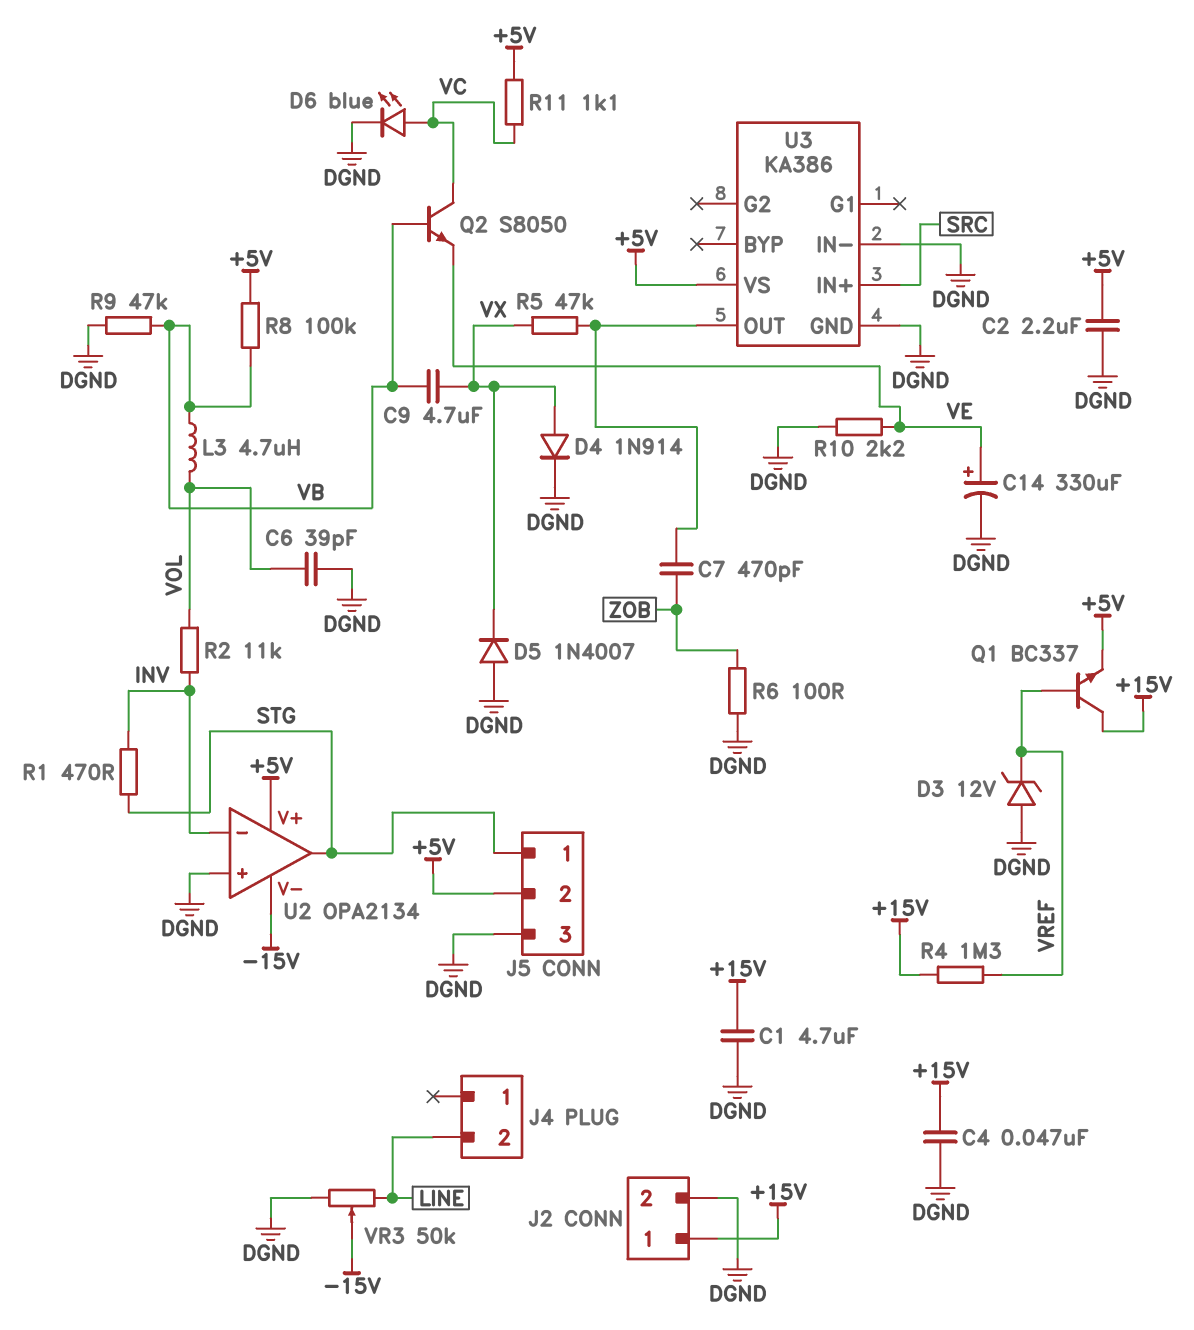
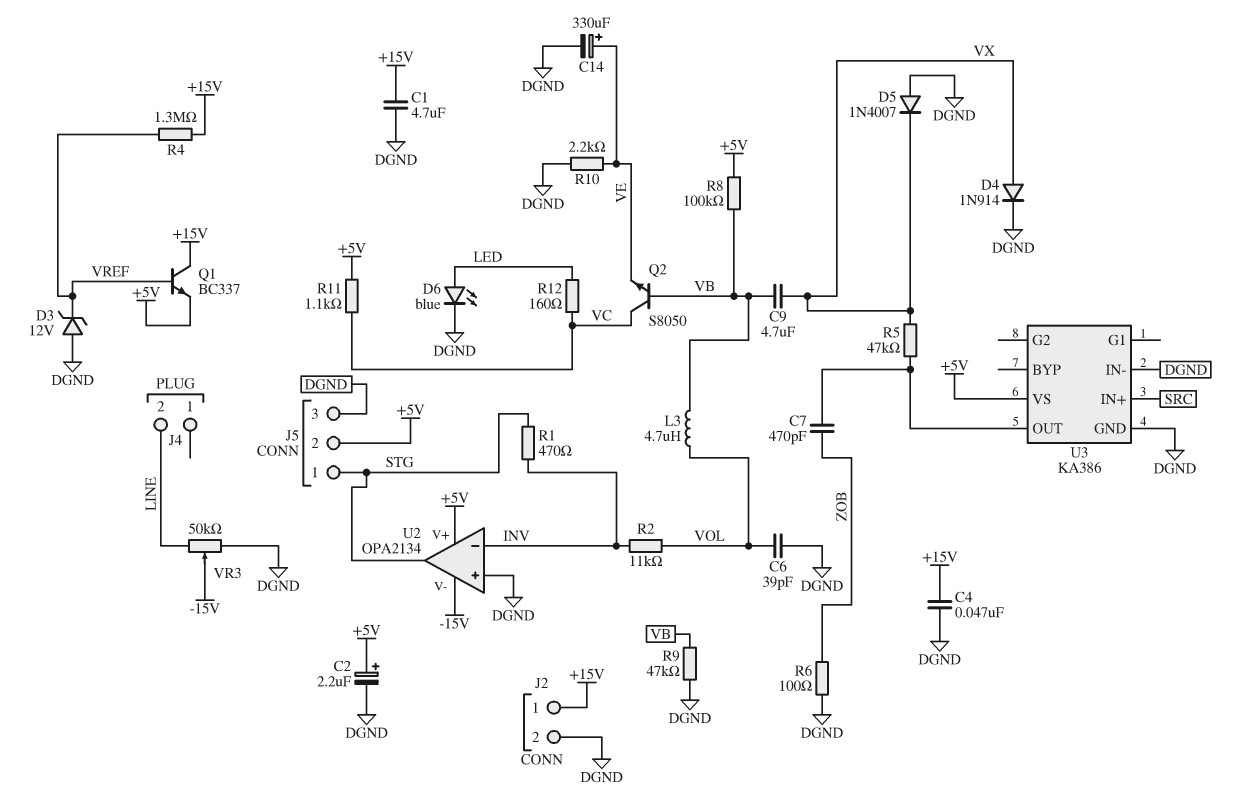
C2: 2.2uF (+5V, DGND) -> 2.2uF (plus +5V, minus DGND)
D6: LED blue (A VC, K DGND) -> LED blue (A LED, K DGND)
R12: none -> 160 (LED, VC)

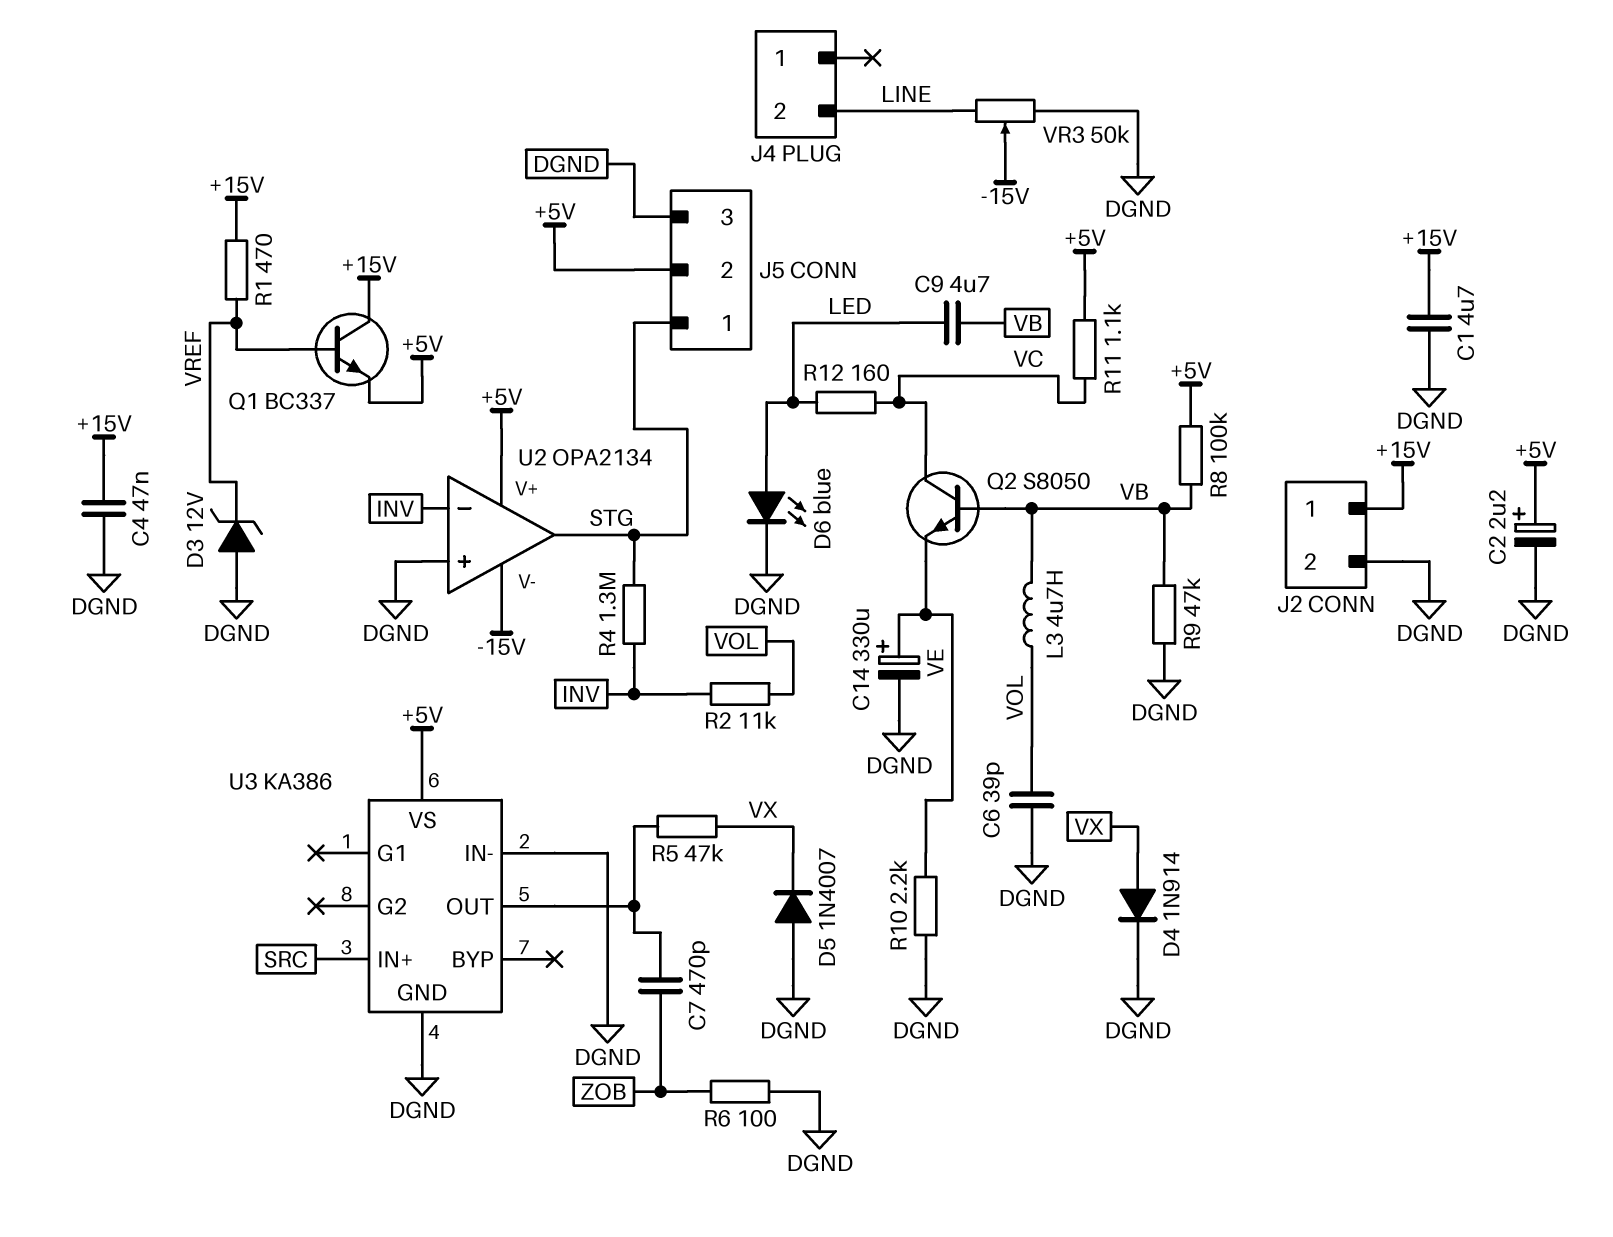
C9: 4.7uF (VB, VX) -> 4.7uF (LED, VB)
R1: 470 (INV, STG) -> 470 (+15V, VREF)
R4: 1.3M (+15V, VREF) -> 1.3M (INV, STG)

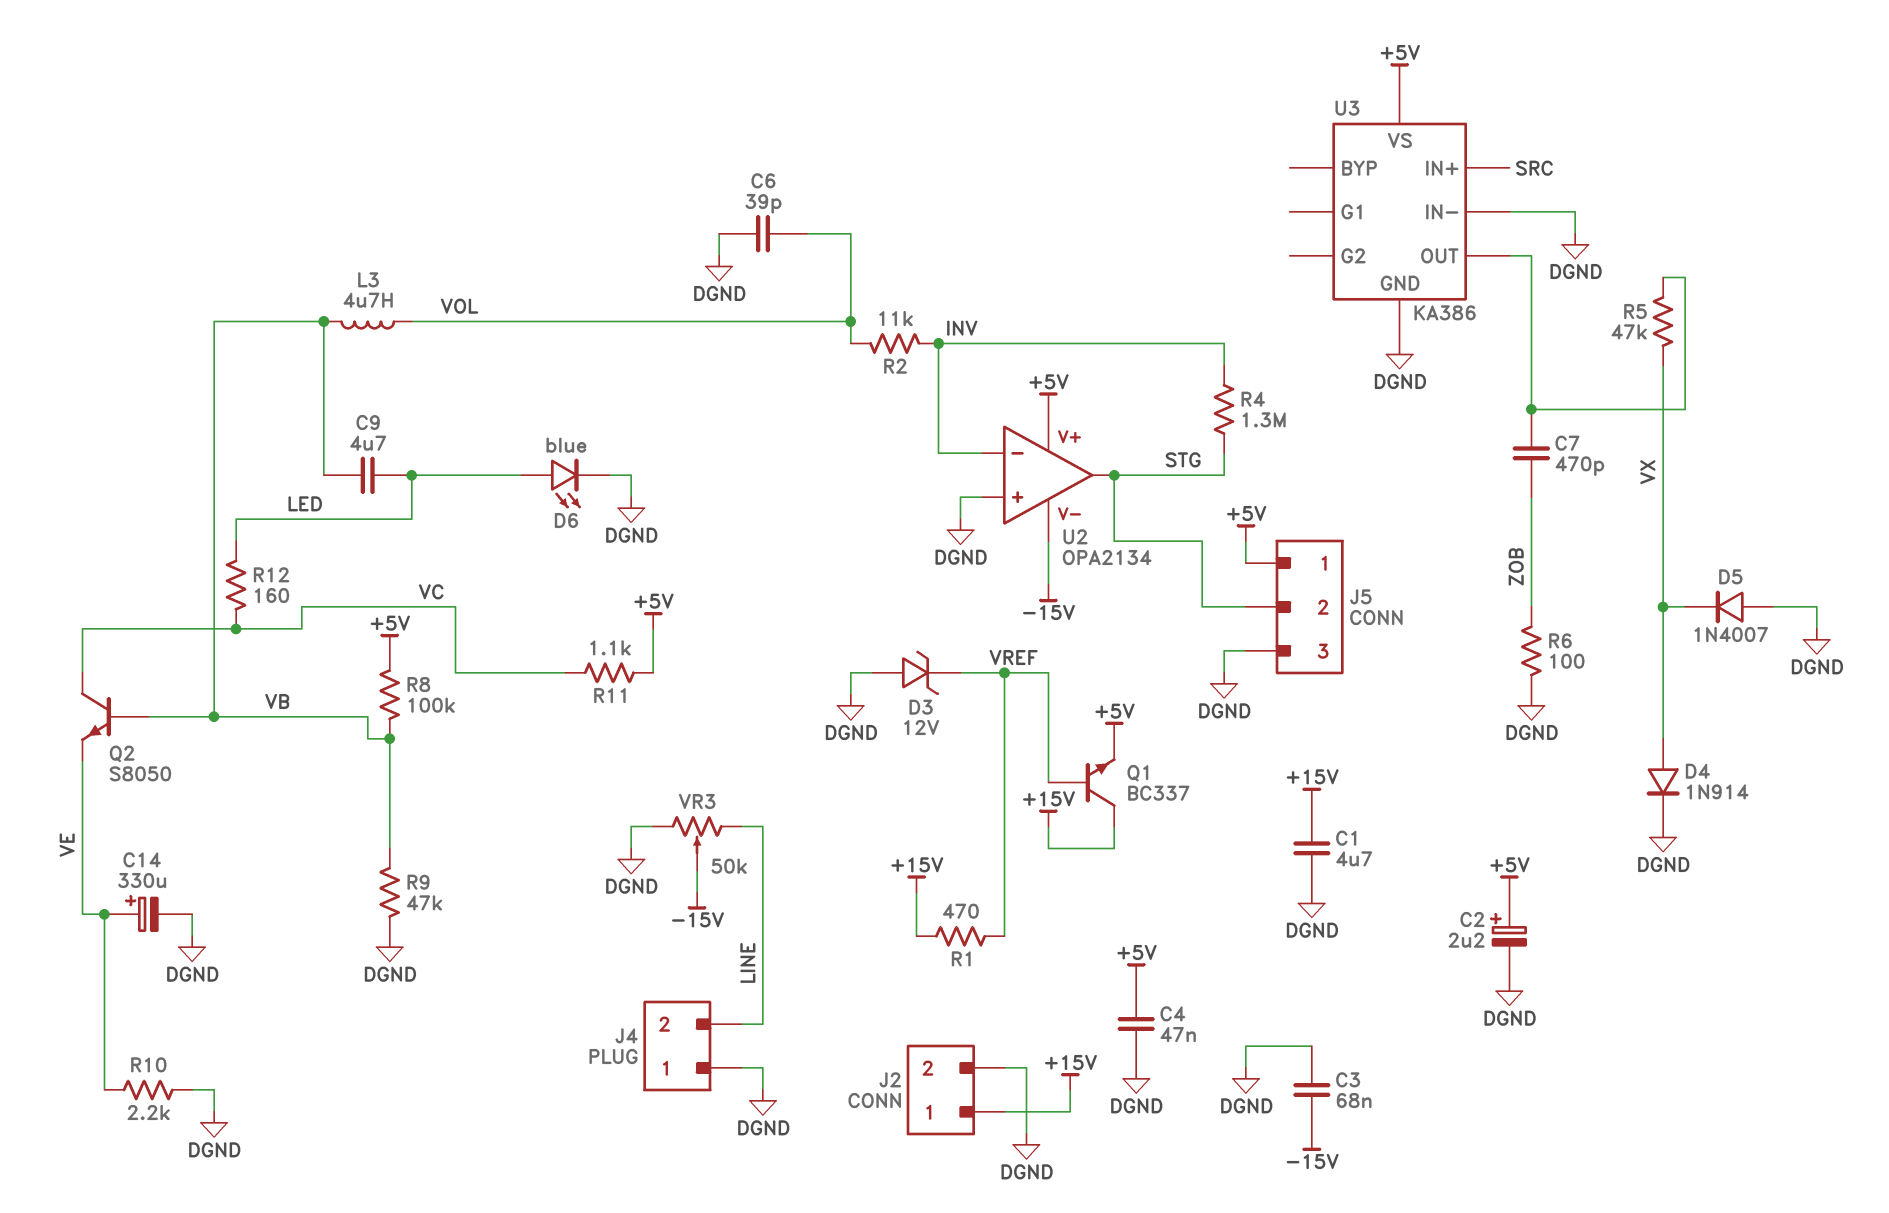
C3: none -> 68nF (-15V, DGND)
C4: 47nF (+15V, DGND) -> 47nF (+5V, DGND)
J4 pin 1: none -> DGND
J5 pin 1: STG -> +5V
J5 pin 2: +5V -> STG

